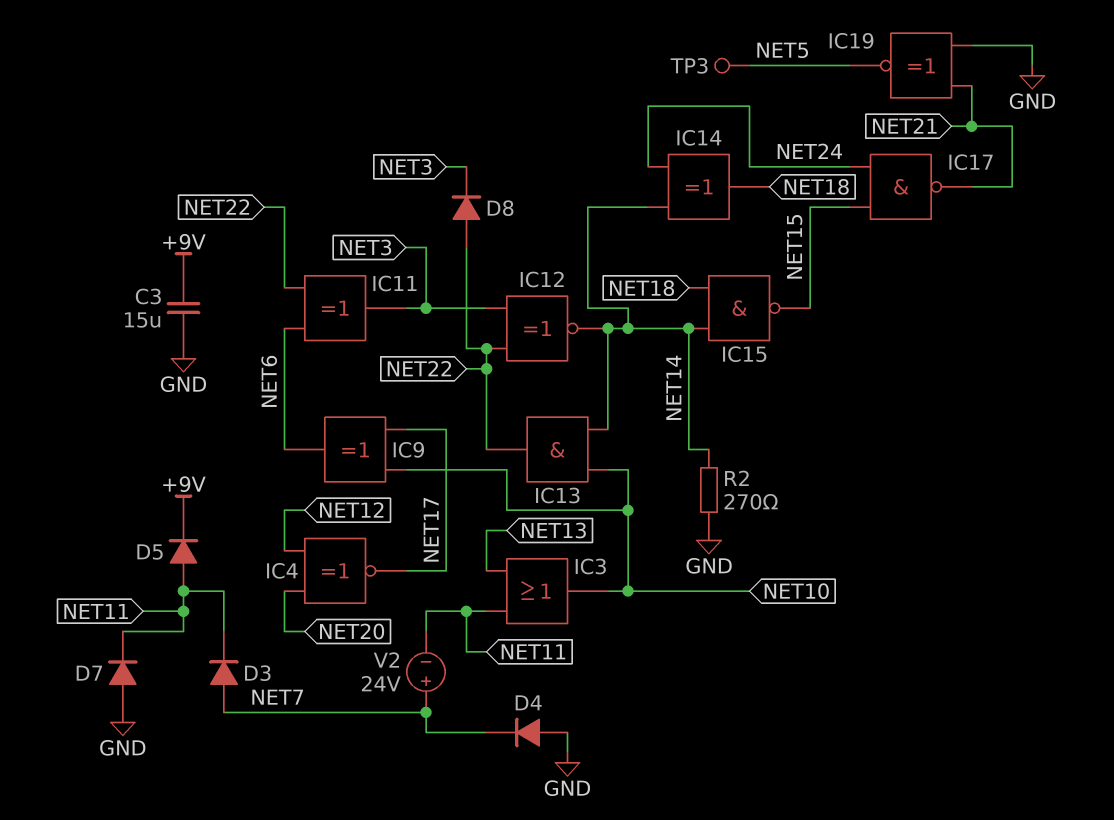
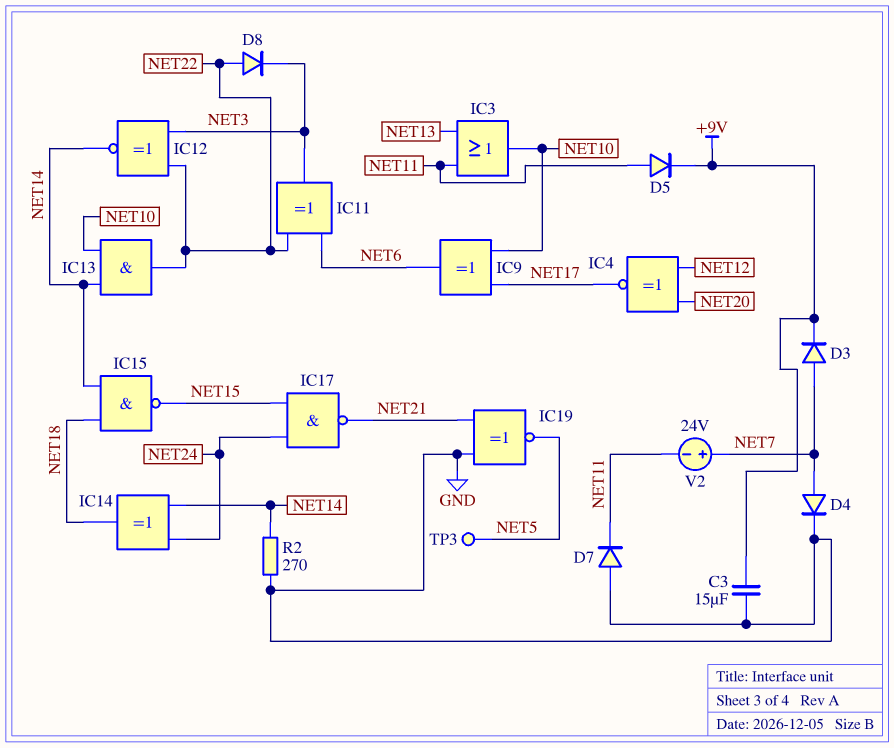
D3: diode (A NET7, K NET11) -> diode (A NET7, K +9V)
D4: diode (A GND, K NET7) -> diode (A NET7, K GND)

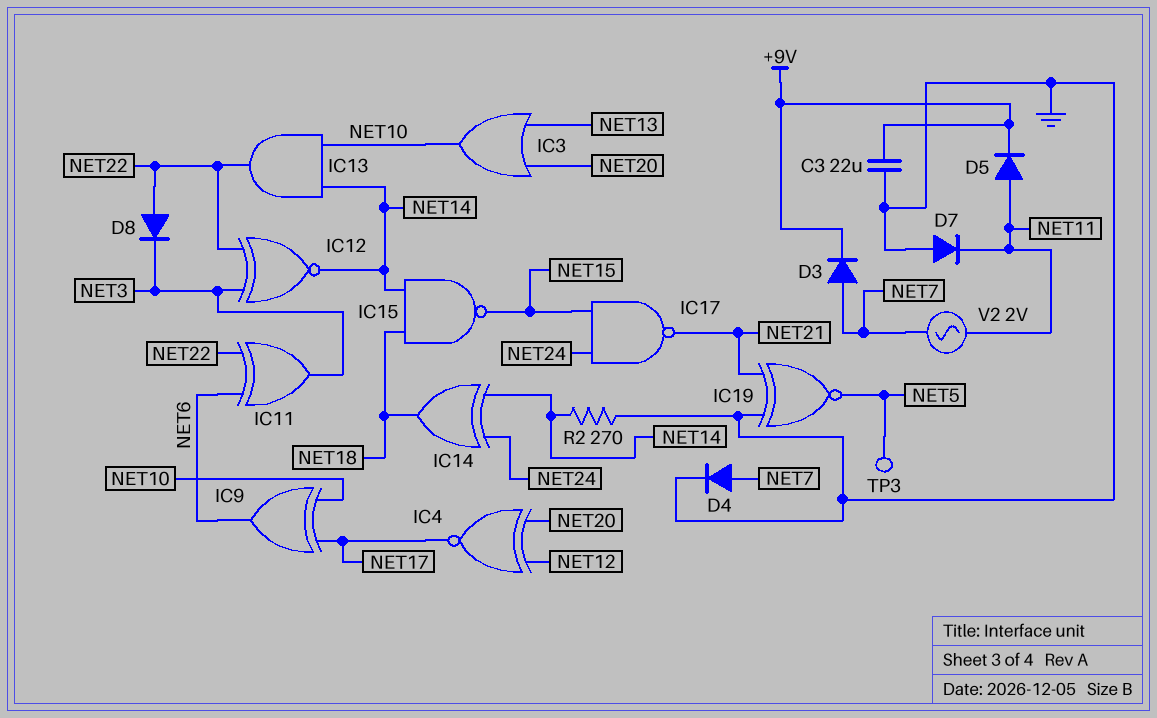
C3: 15uF (+9V, GND) -> 22uF (+9V, GND)
IC3: OR (in NET11, in NET13, out NET10) -> OR (in NET13, in NET20, out NET10)
V2: 24V (plus NET7, minus NET11) -> AC 2V (NET7, NET11)

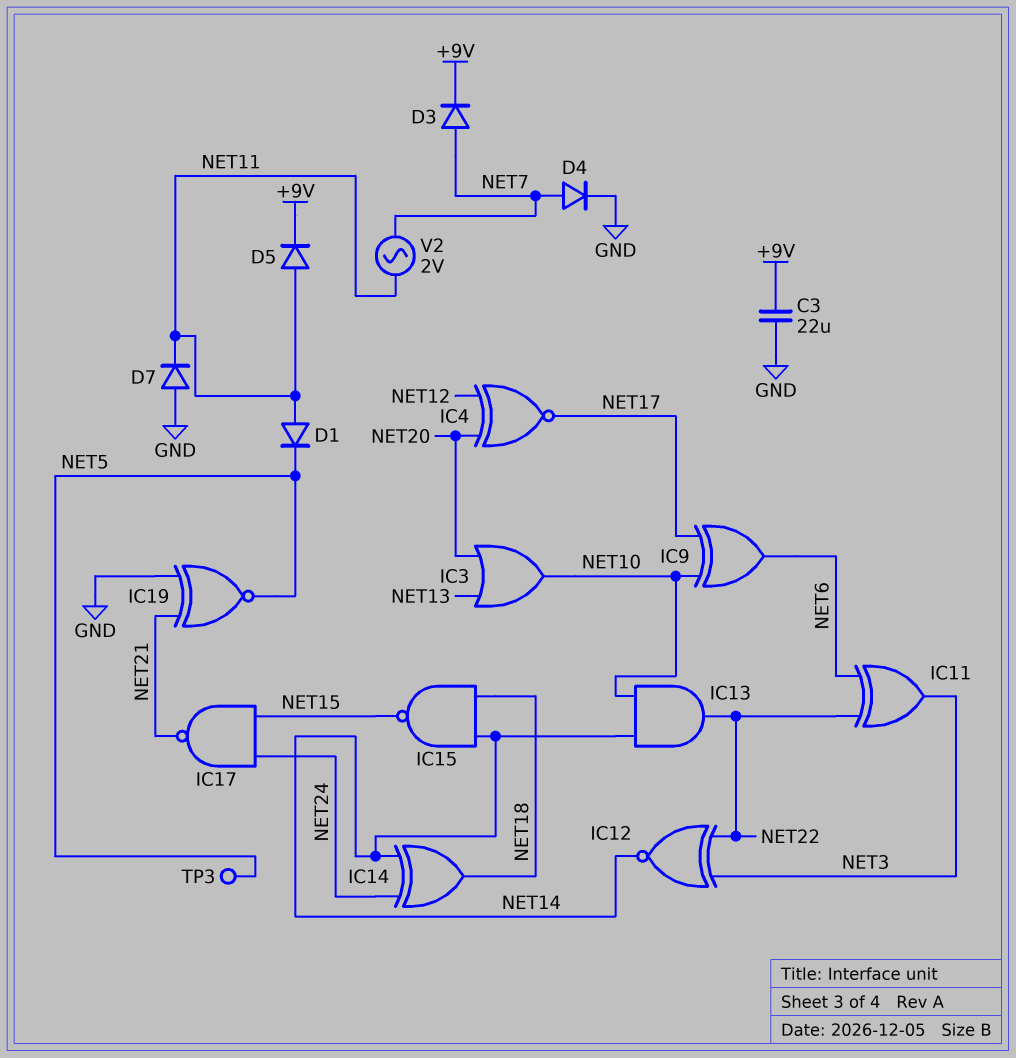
D1: none -> diode (A NET11, K NET5)
D8: diode (A NET22, K NET3) -> none
R2: 270 (GND, NET14) -> none

